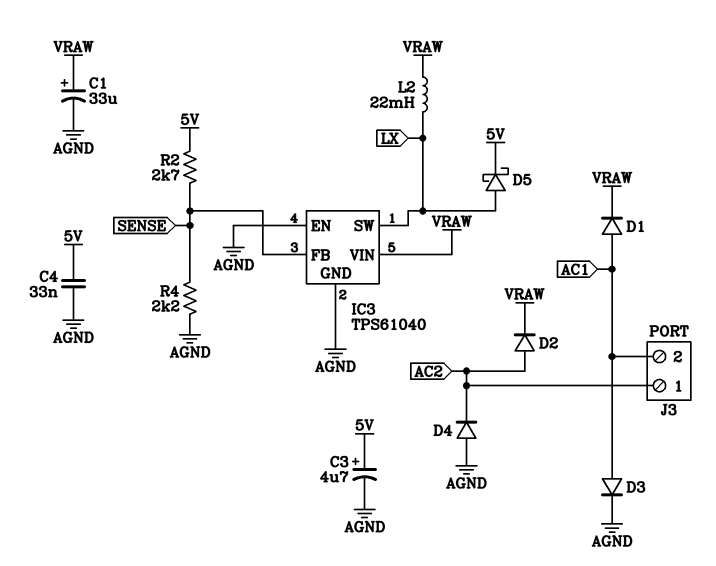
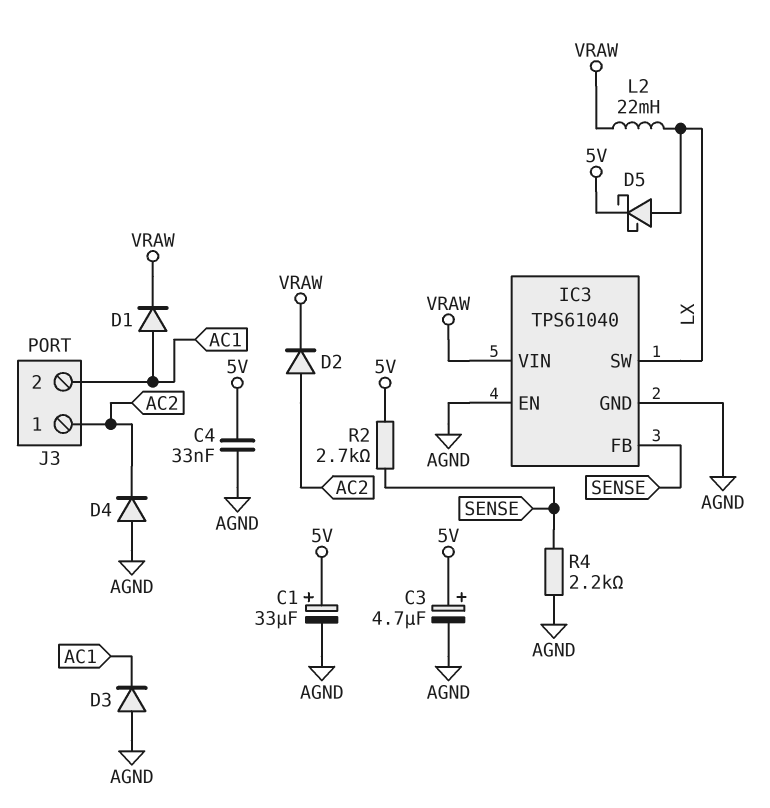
C1: 33uF (plus VRAW, minus AGND) -> 33uF (plus 5V, minus AGND)
D3: diode (A AC1, K AGND) -> diode (A AGND, K AC1)

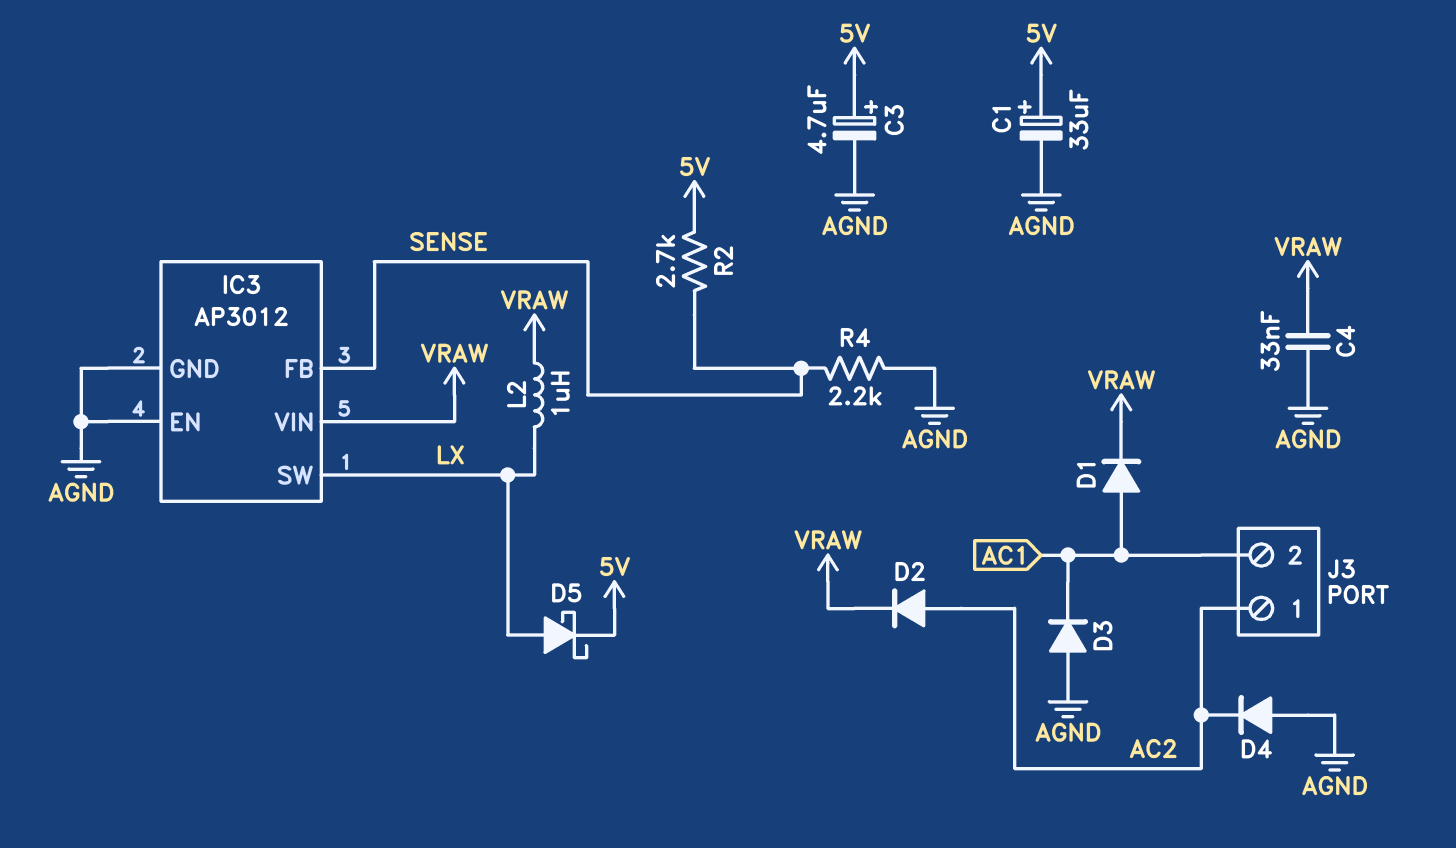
C4: 33nF (5V, AGND) -> 33nF (AGND, VRAW)
IC3: TPS61040 -> AP3012
L2: 22mH (LX, VRAW) -> 1uH (LX, VRAW)

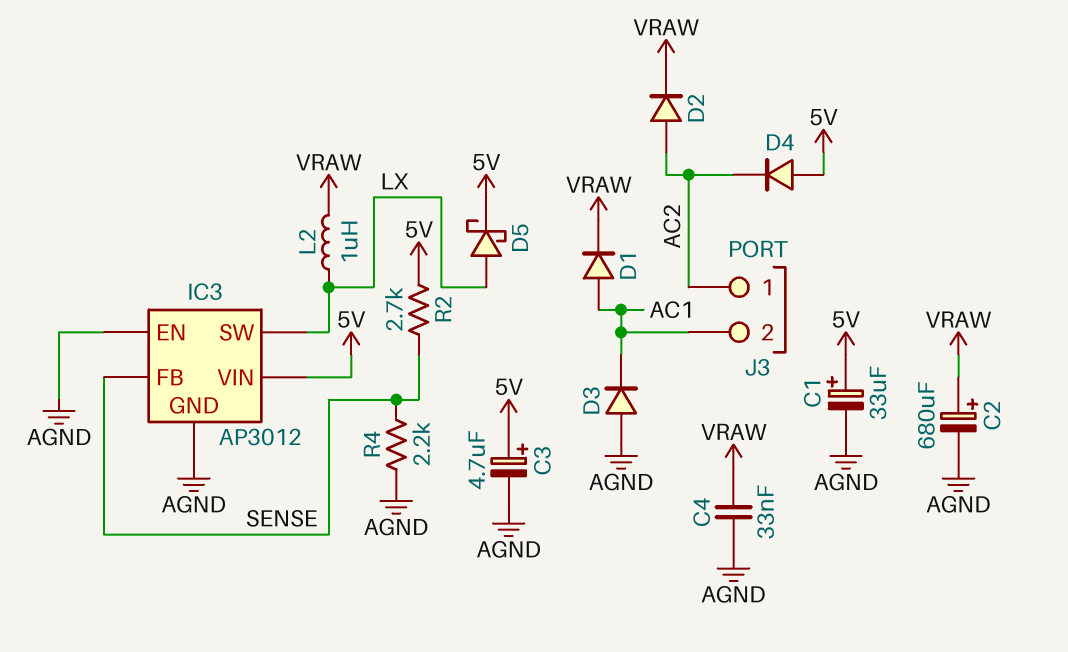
C2: none -> 680uF (plus VRAW, minus AGND)
D4: diode (A AGND, K AC2) -> diode (A 5V, K AC2)
IC3 pin VIN: VRAW -> 5V

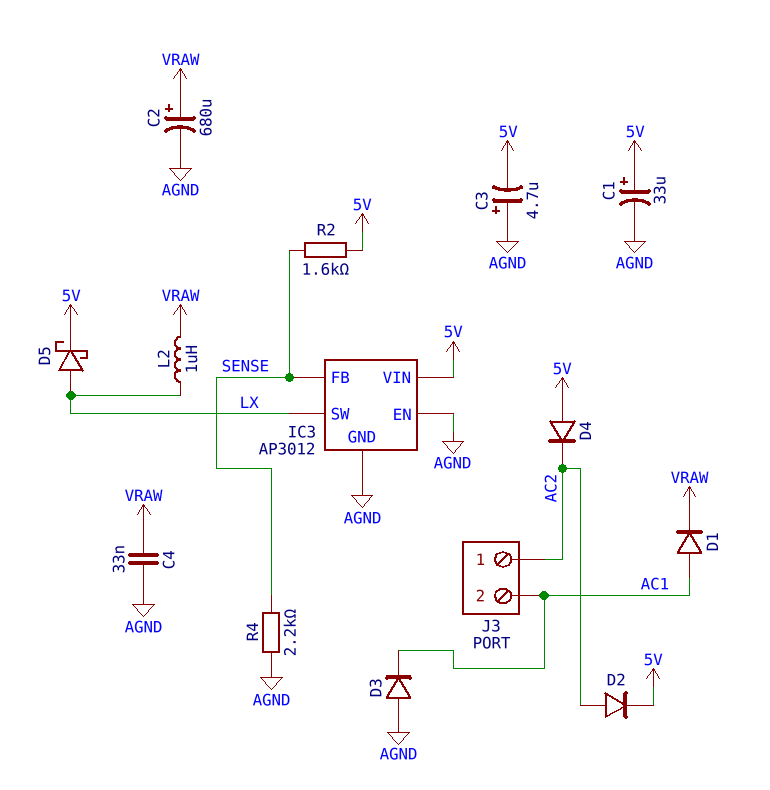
C3: 4.7uF (plus 5V, minus AGND) -> 4.7uF (plus AGND, minus 5V)
D2: diode (A AC2, K VRAW) -> diode (A AC2, K 5V)
R2: 2.7k (5V, SENSE) -> 1.6k (5V, SENSE)

